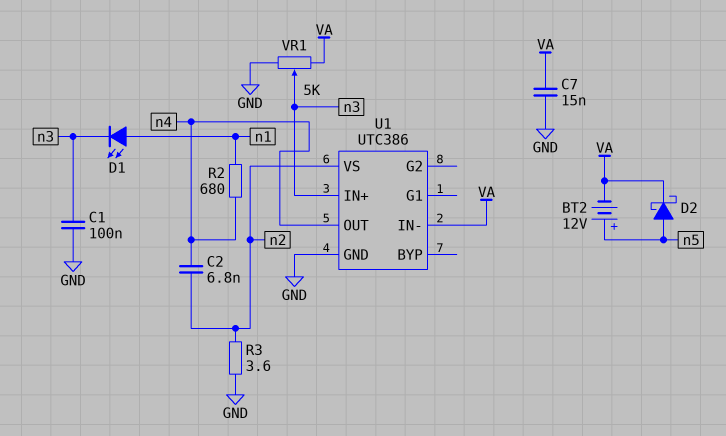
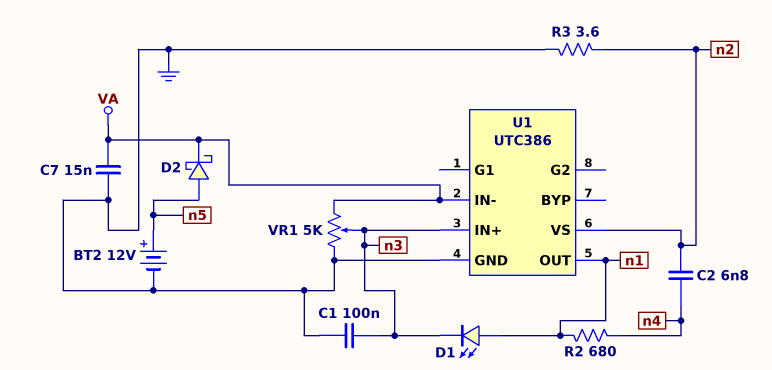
BT2: 12V (plus n5, minus VA) -> 12V (plus n5, minus GND)
U1 pin OUT: n4 -> n1

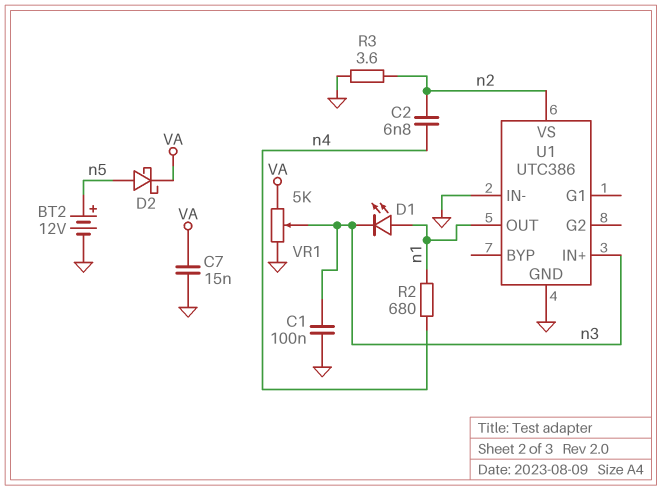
U1 pin IN-: VA -> GND

